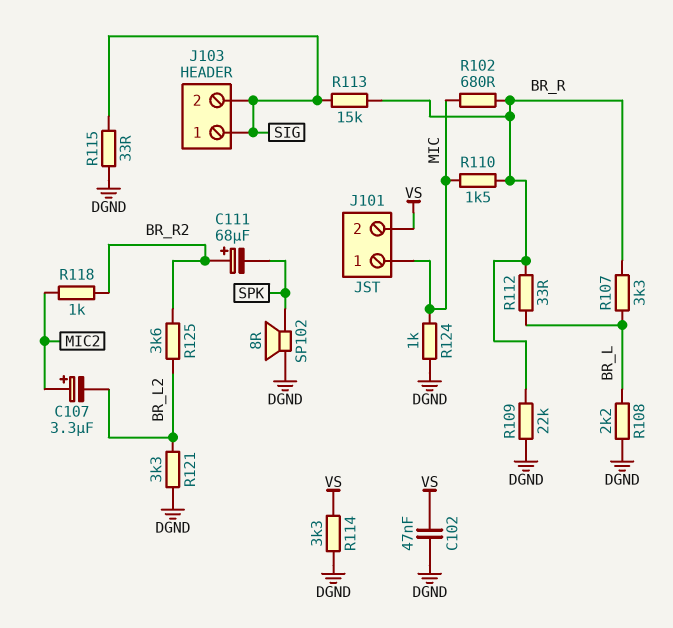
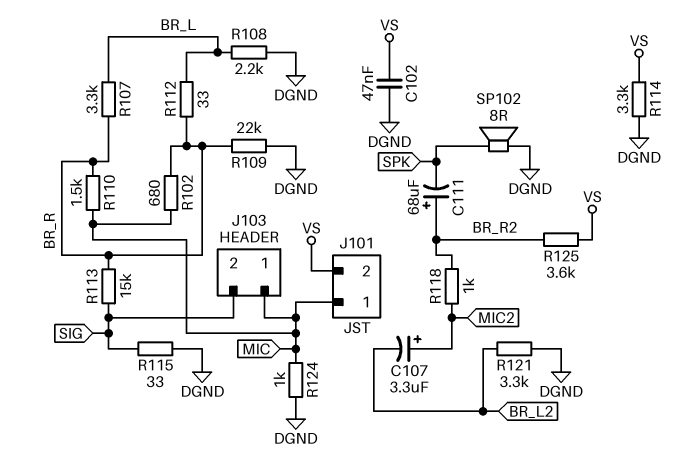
J103 pin 1: SIG -> MIC
R125: 3.6k (BR_L2, BR_R2) -> 3.6k (BR_R2, VS)

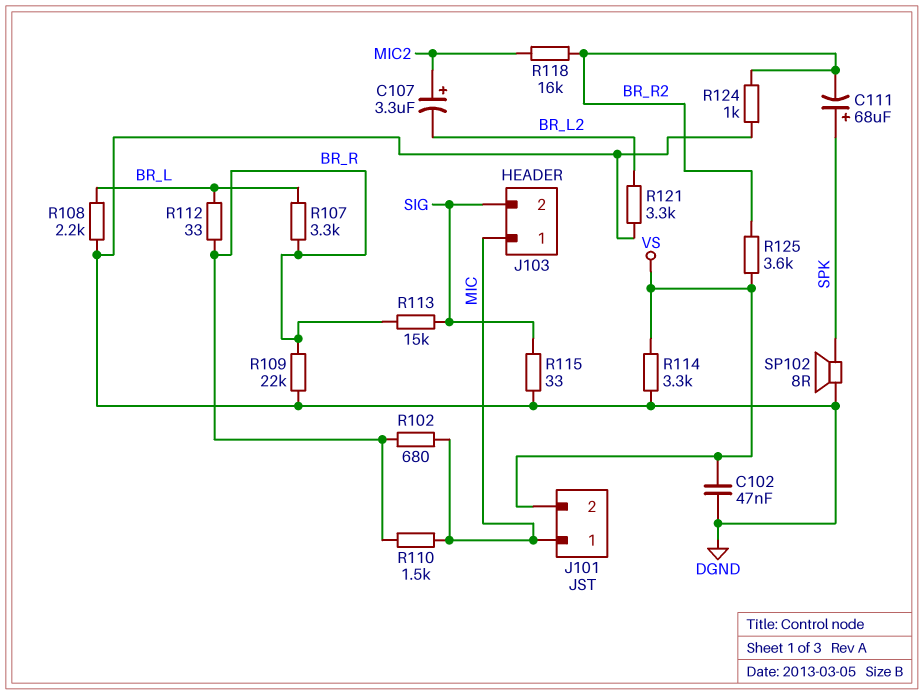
C111: 68uF (plus BR_R2, minus SPK) -> 68uF (plus SPK, minus BR_R2)
R118: 1k (BR_R2, MIC2) -> 16k (BR_R2, MIC2)
R124: 1k (DGND, MIC) -> 1k (BR_R2, DGND)

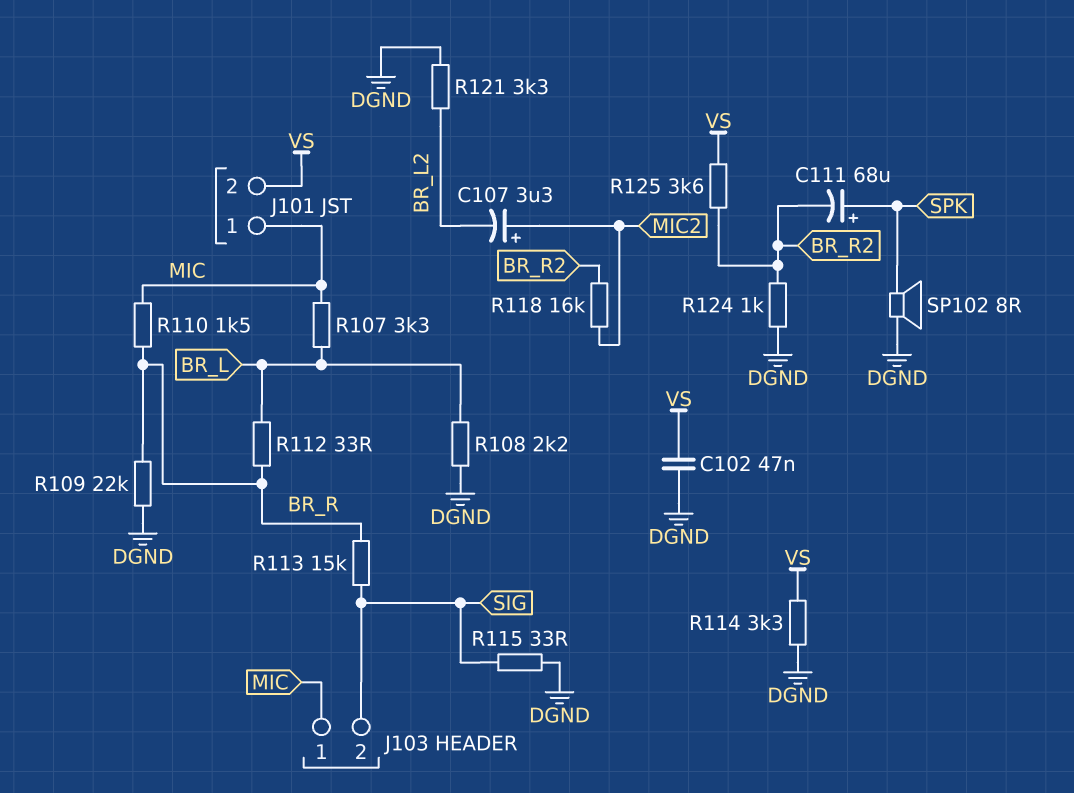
R102: 680 (BR_R, MIC) -> none
R107: 3.3k (BR_L, BR_R) -> 3.3k (BR_L, MIC)

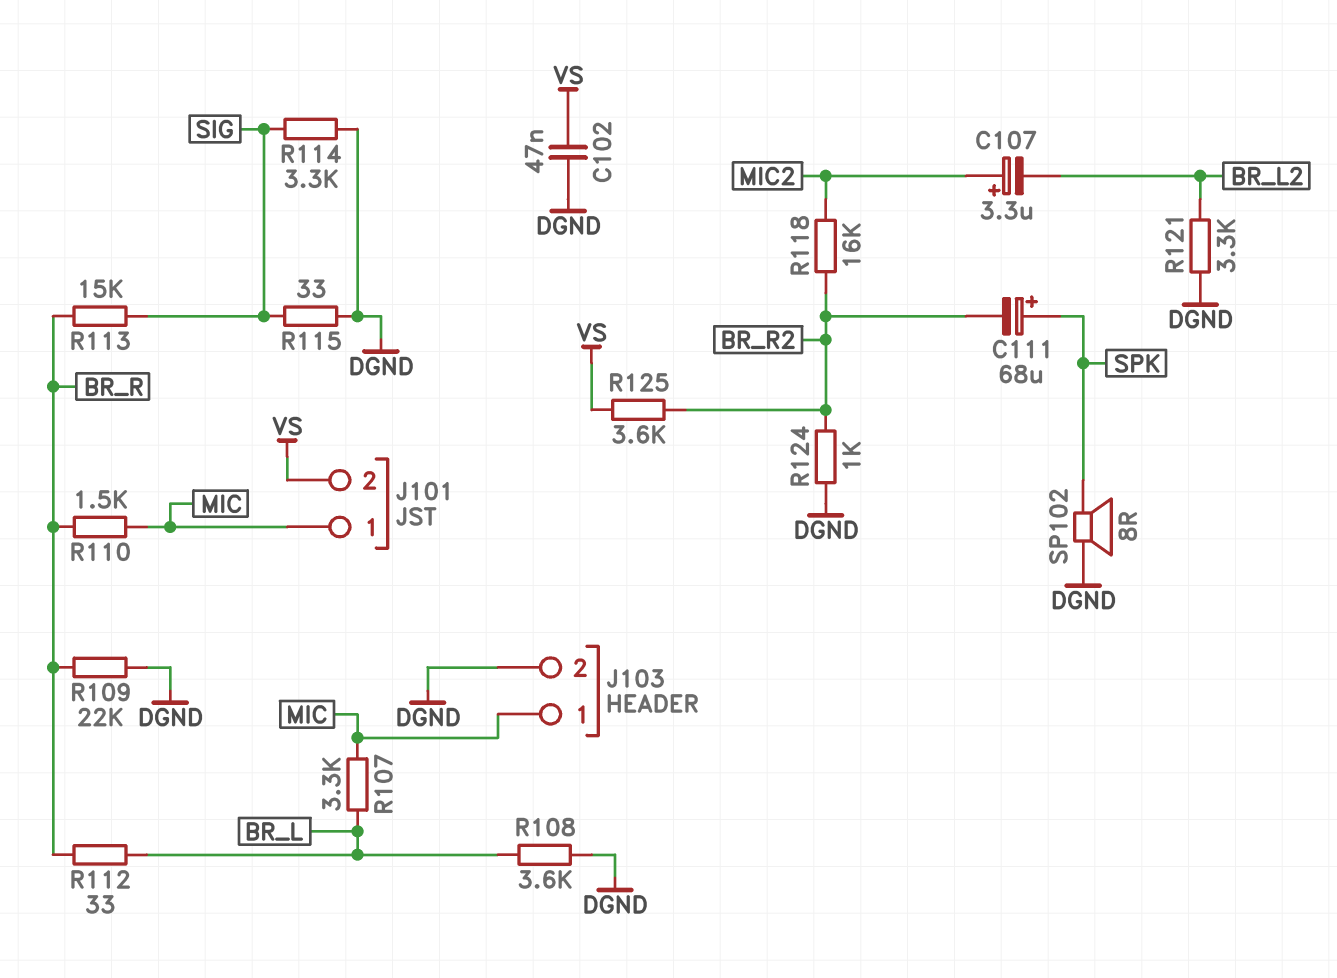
J103 pin 2: SIG -> DGND
R108: 2.2k (BR_L, DGND) -> 3.6k (BR_L, DGND)
R114: 3.3k (DGND, VS) -> 3.3k (DGND, SIG)

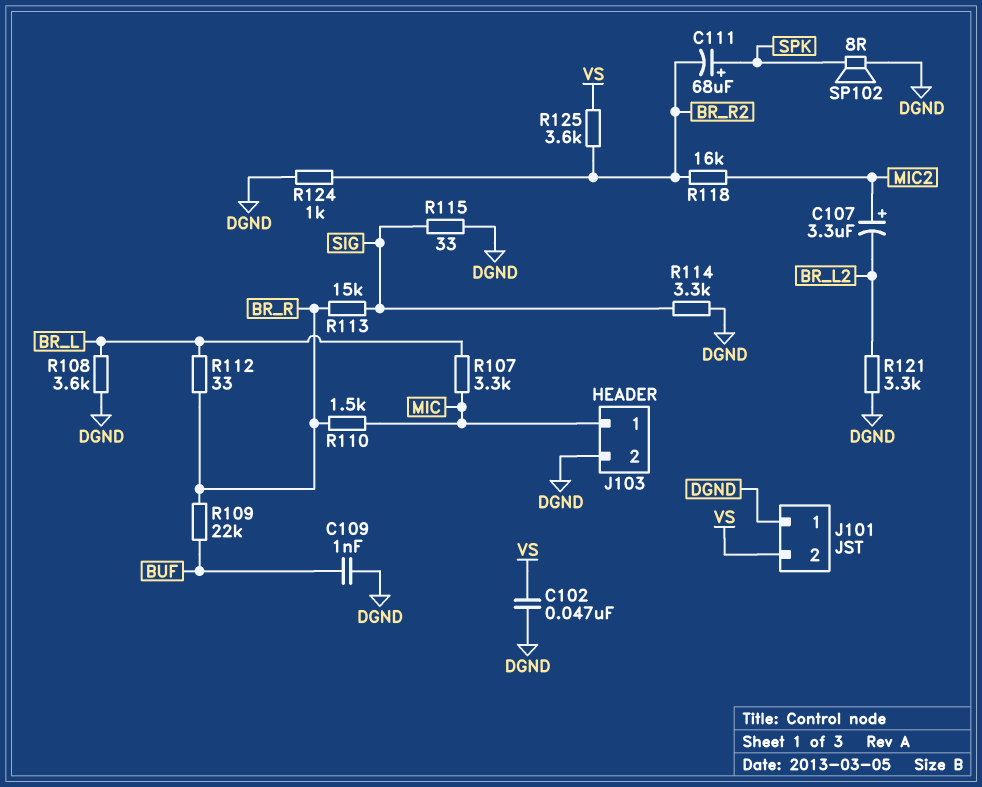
C109: none -> 1nF (BUF, DGND)
J101 pin 1: MIC -> DGND
R109: 22k (BR_R, DGND) -> 22k (BR_R, BUF)

